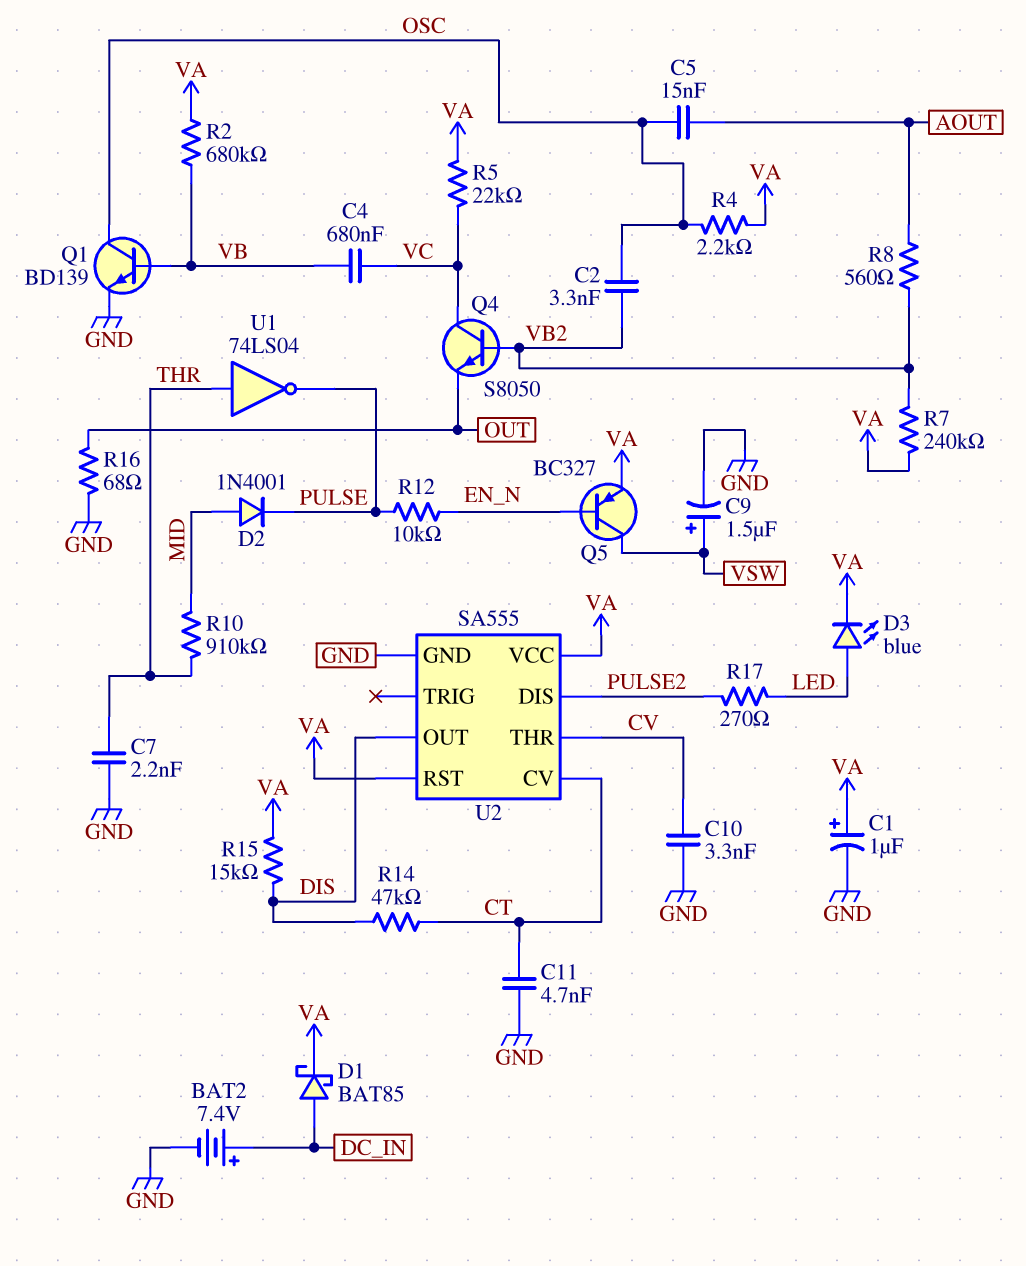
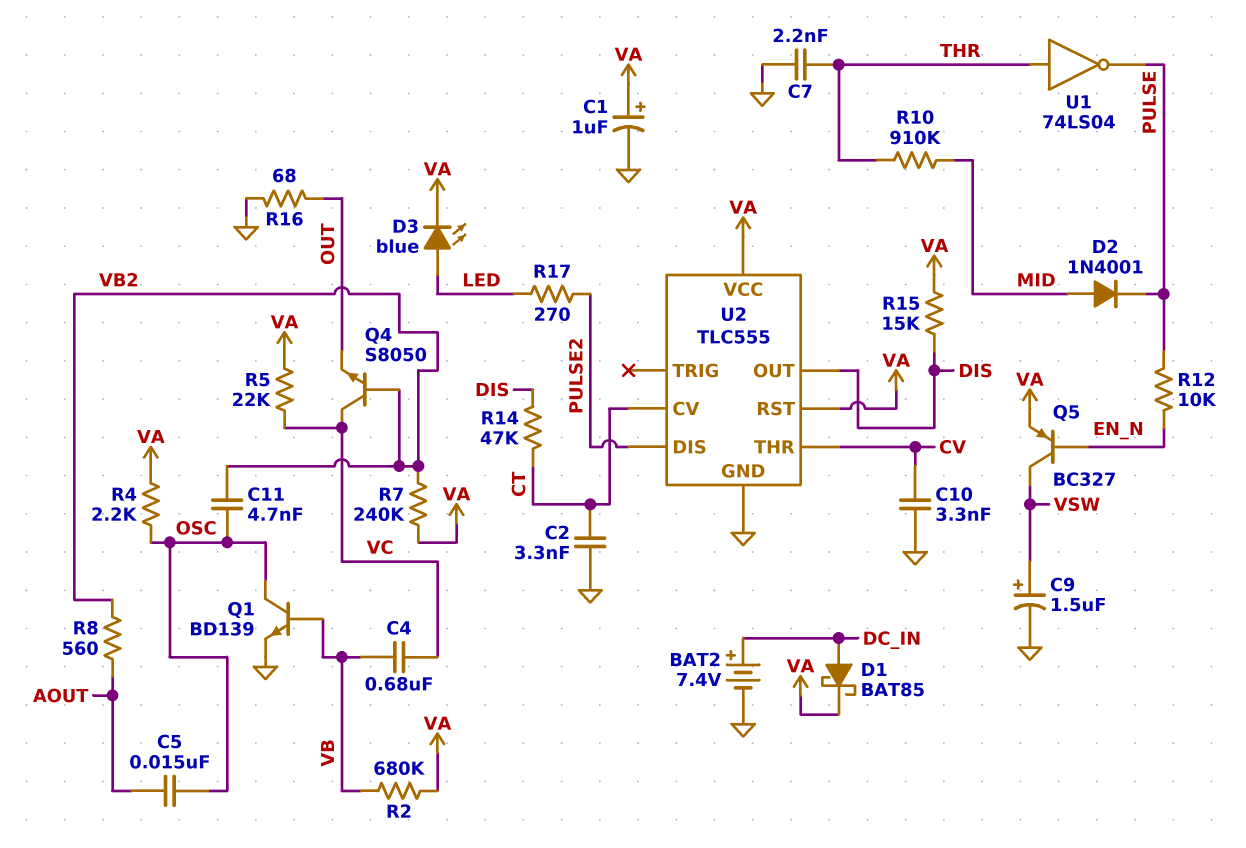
C2: 3.3nF (OSC, VB2) -> 3.3nF (CT, GND)
C11: 4.7nF (CT, GND) -> 4.7nF (OSC, VB2)
U2: SA555 -> TLC555

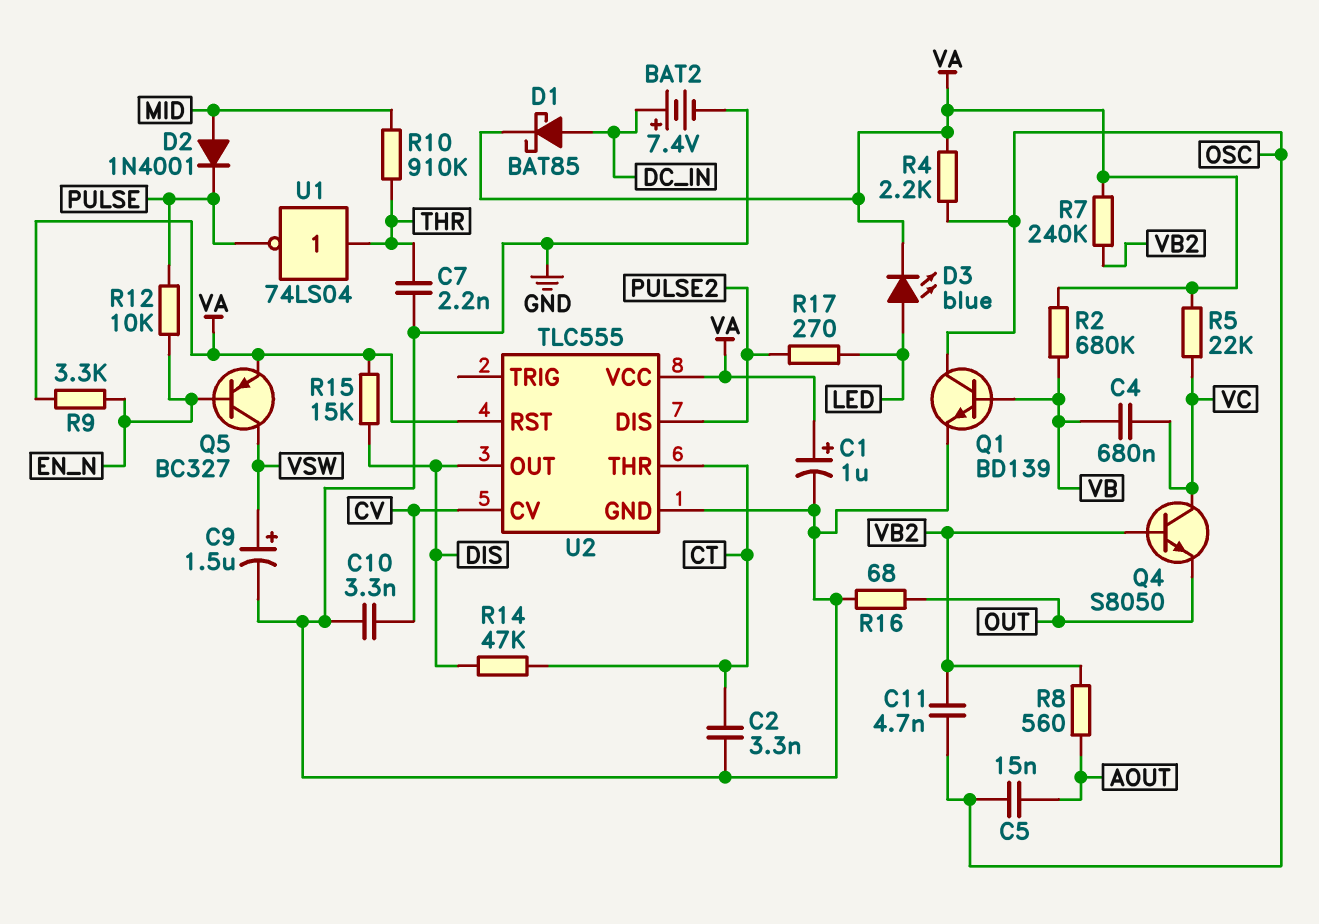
R9: none -> 3.3k (EN_N, VA)
U2 pin CV: CT -> CV
U2 pin THR: CV -> CT

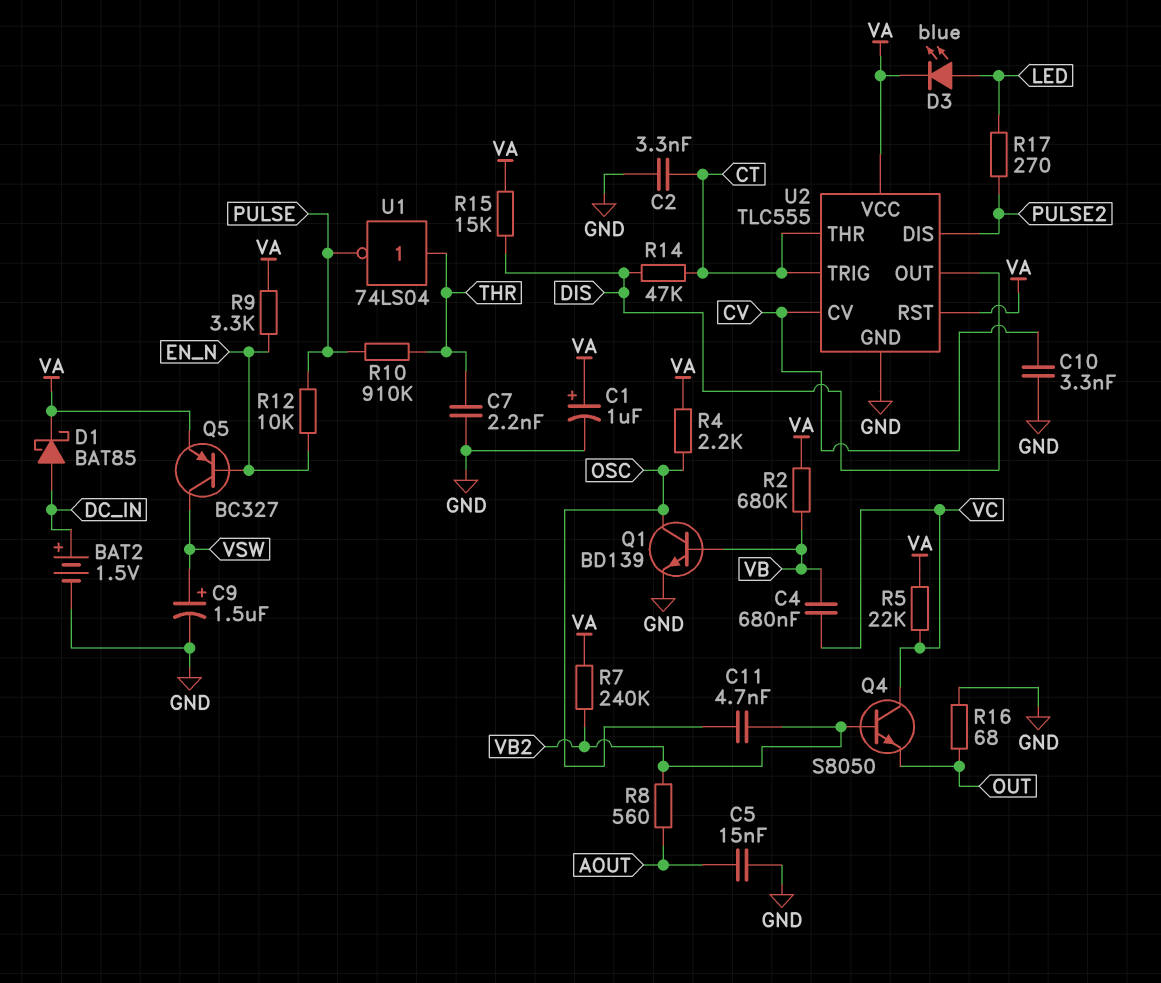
BAT2: 7.4V (plus DC_IN, minus GND) -> 1.5V (plus DC_IN, minus GND)
C5: 15nF (AOUT, OSC) -> 15nF (AOUT, GND)
D2: diode 1N4001 (A MID, K PULSE) -> none
R10: 910k (MID, THR) -> 910k (PULSE, THR)
U2 pin TRIG: none -> CT

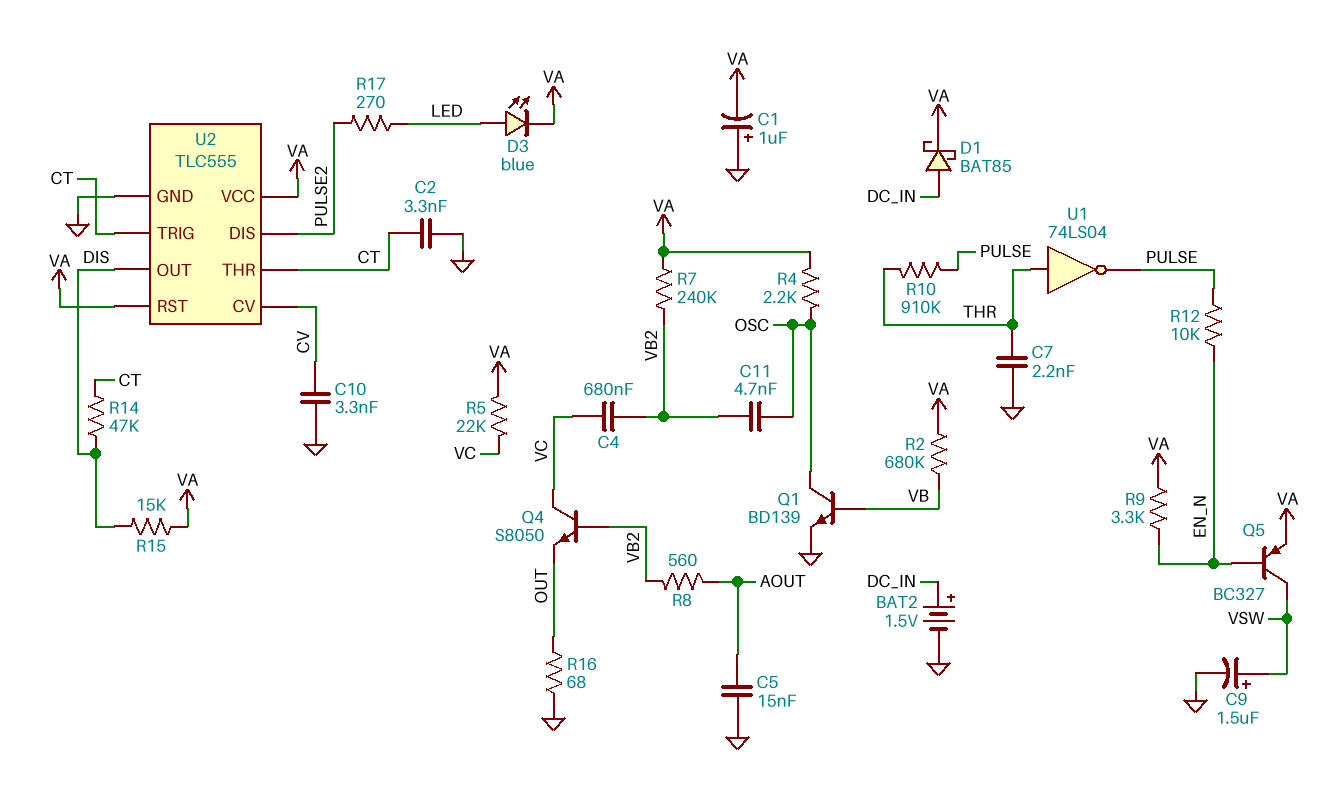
C1: 1uF (plus VA, minus GND) -> 1uF (plus GND, minus VA)
C4: 680nF (VB, VC) -> 680nF (VB2, VC)

